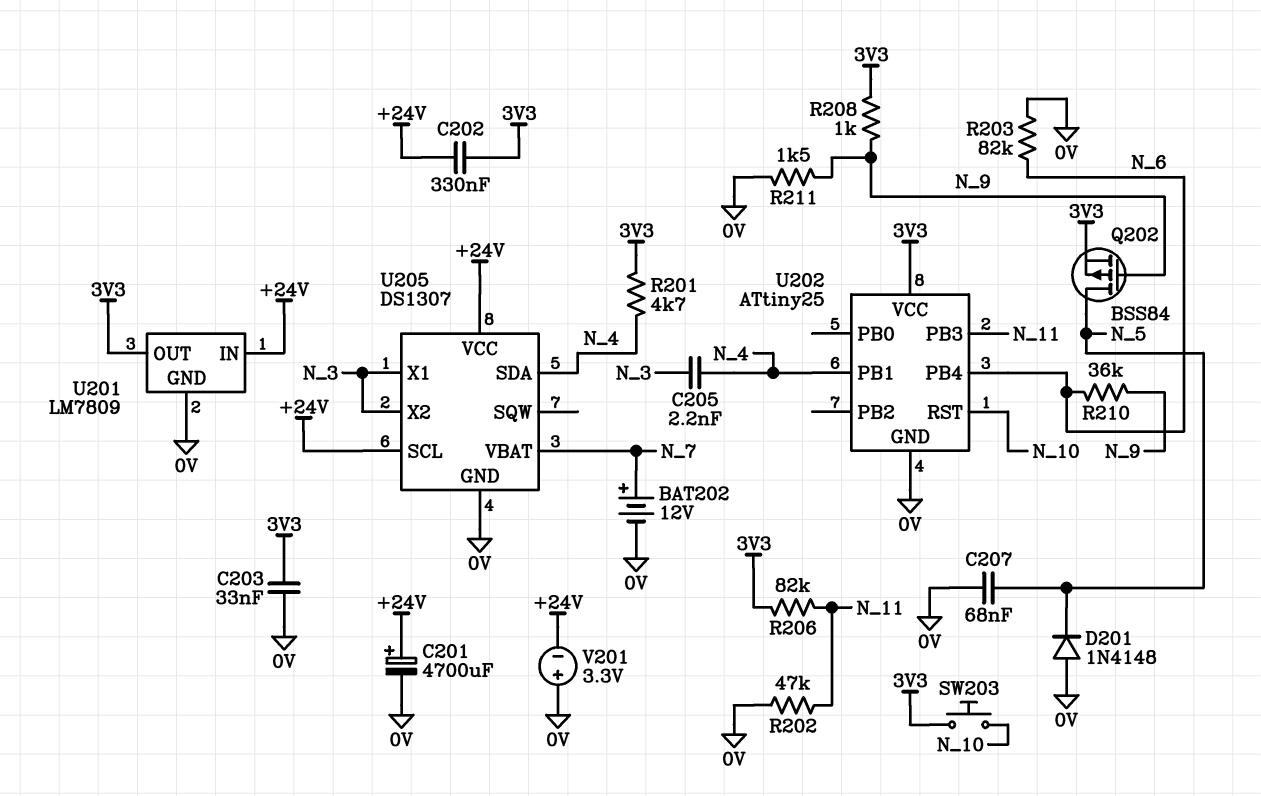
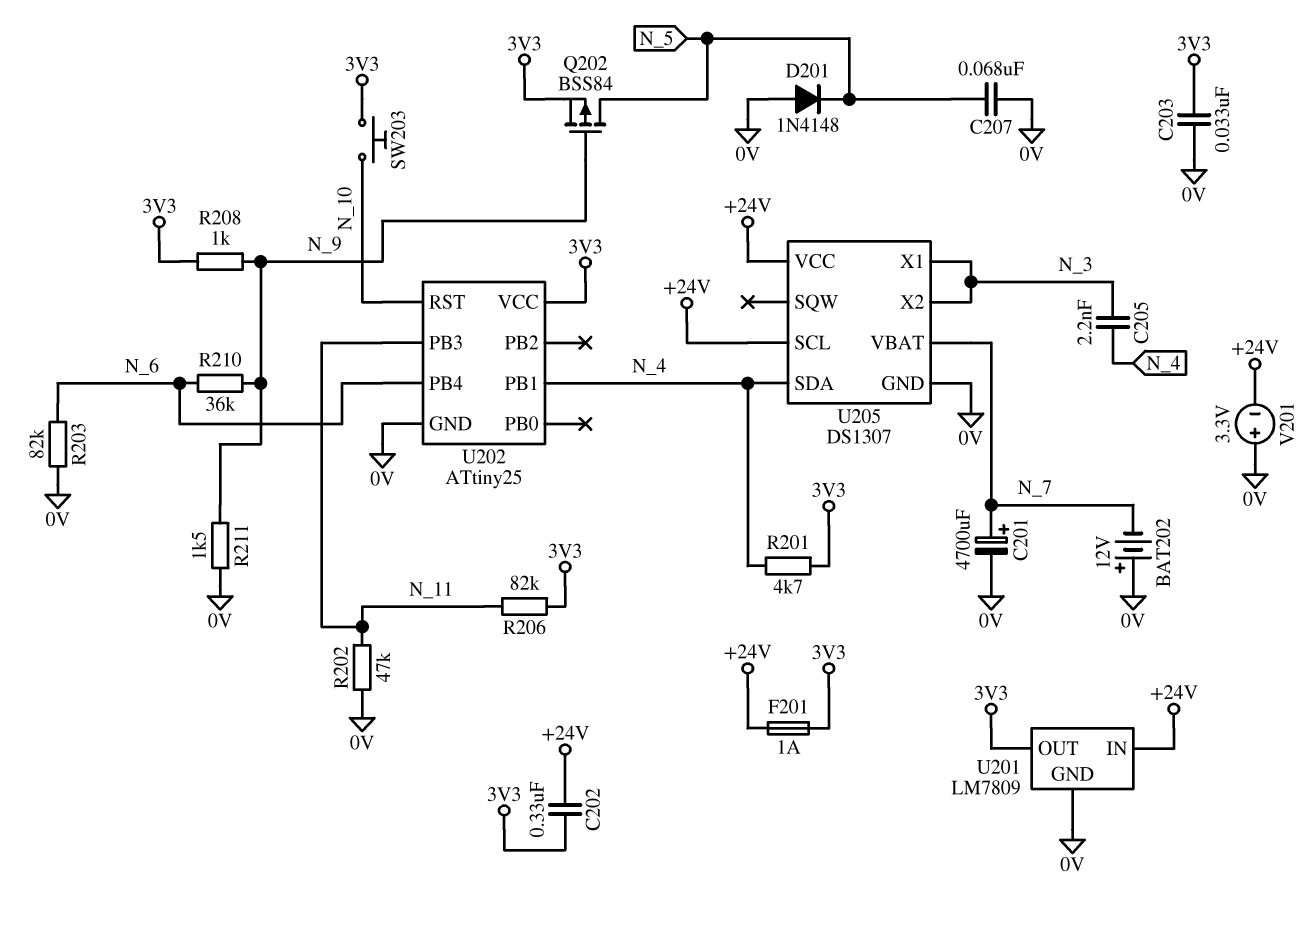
BAT202: 12V (plus N_7, minus 0V) -> 12V (plus 0V, minus N_7)
C201: 4700uF (plus +24V, minus 0V) -> 4700uF (plus N_7, minus 0V)
F201: none -> 1A (+24V, 3V3)

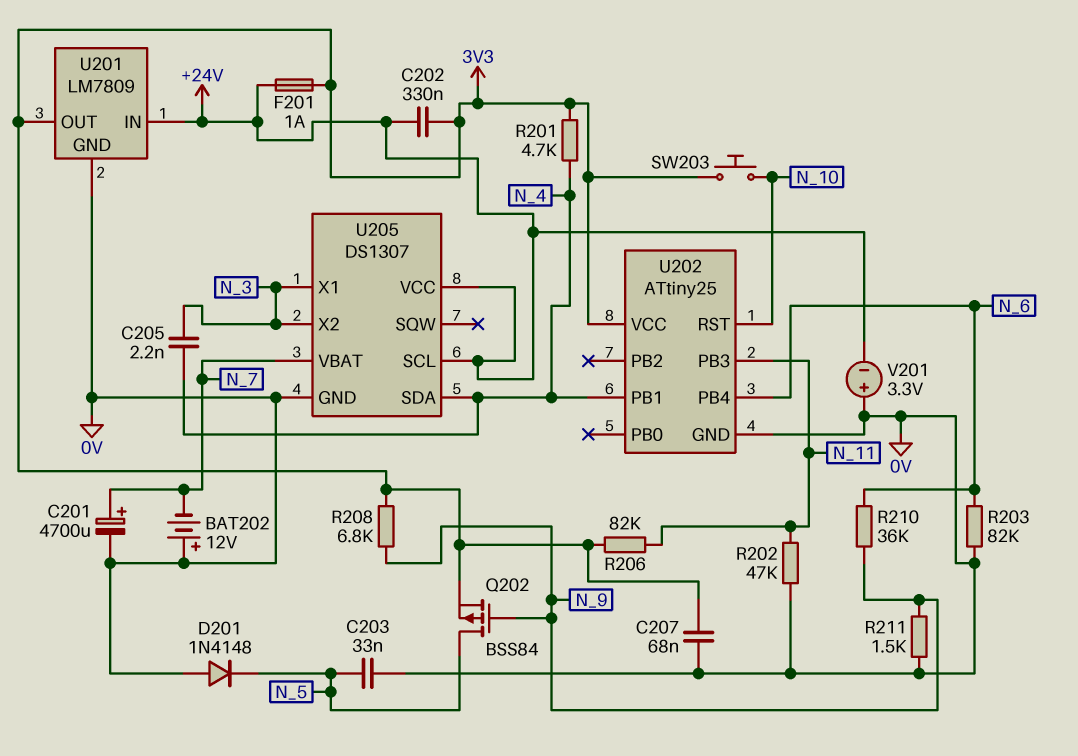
C203: 33nF (0V, 3V3) -> 33nF (0V, N_5)
C207: 68nF (0V, N_5) -> 68nF (0V, 3V3)
R208: 1k (3V3, N_9) -> 6.8k (3V3, N_9)

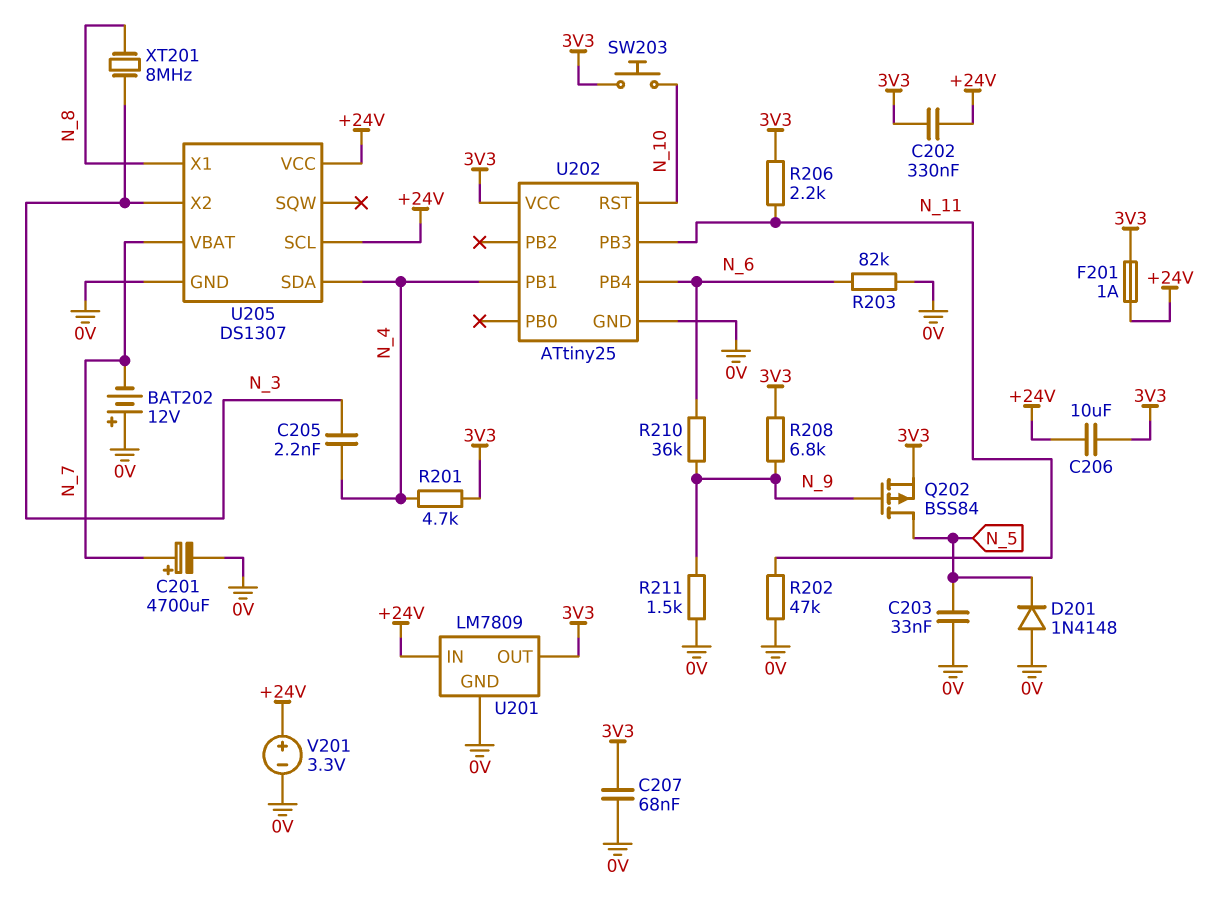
C206: none -> 10uF (+24V, 3V3)
R206: 82k (3V3, N_11) -> 2.2k (3V3, N_11)
U205 pin X1: N_3 -> N_8
V201: 3.3V (plus 0V, minus +24V) -> 3.3V (plus +24V, minus 0V)
XT201: none -> 8MHz (N_3, N_8)

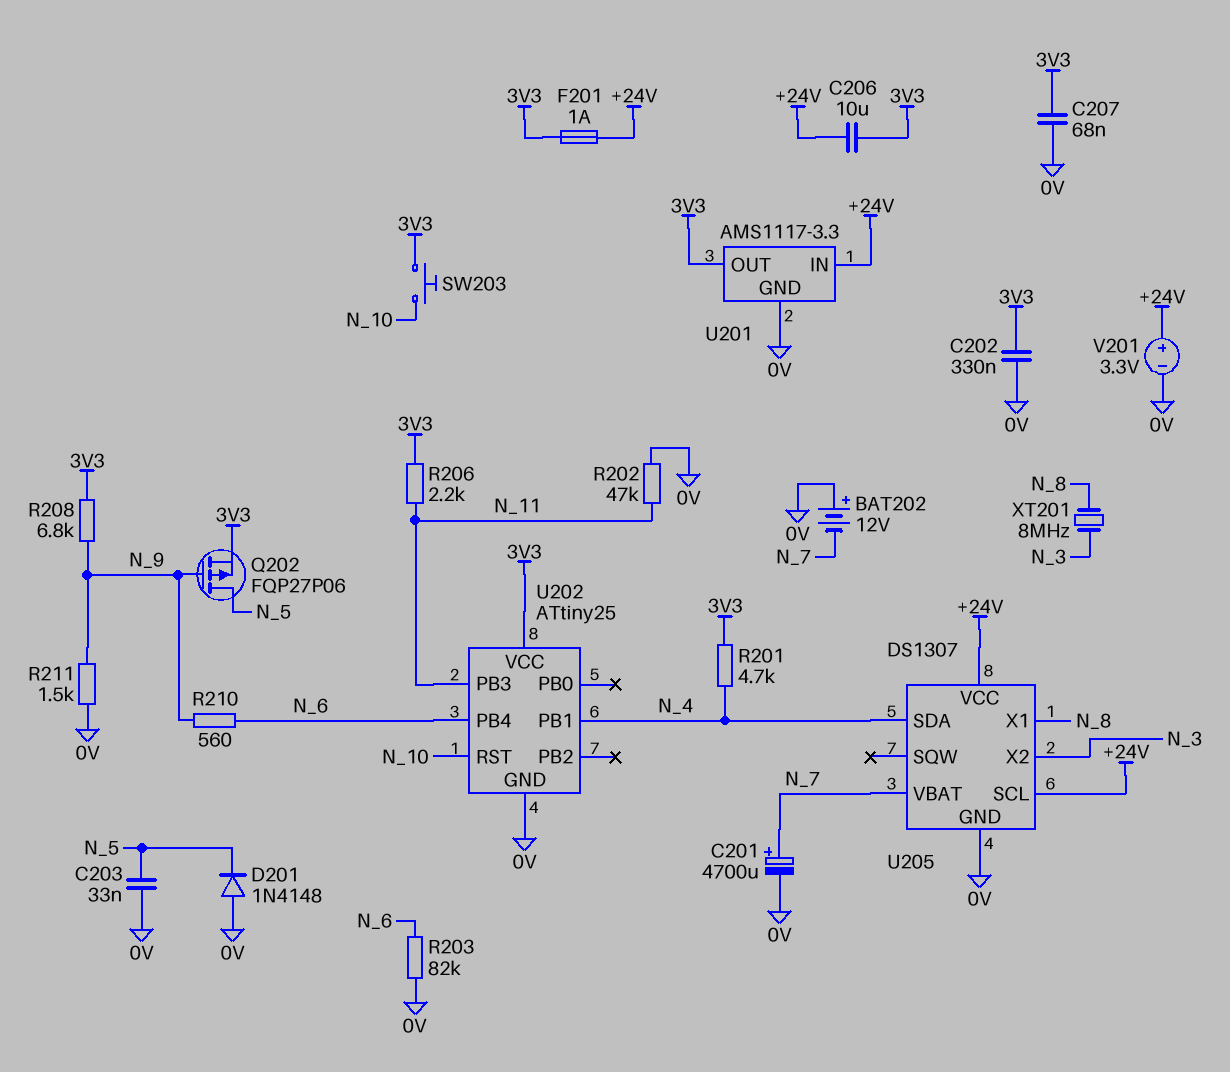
C202: 330nF (+24V, 3V3) -> 330nF (0V, 3V3)
C205: 2.2nF (N_3, N_4) -> none
Q202: PMOS BSS84 (G N_9, D N_5, S 3V3) -> PMOS FQP27P06 (G N_9, D N_5, S 3V3)
R210: 36k (N_6, N_9) -> 560 (N_6, N_9)
U201: LM7809 -> AMS1117-3.3

